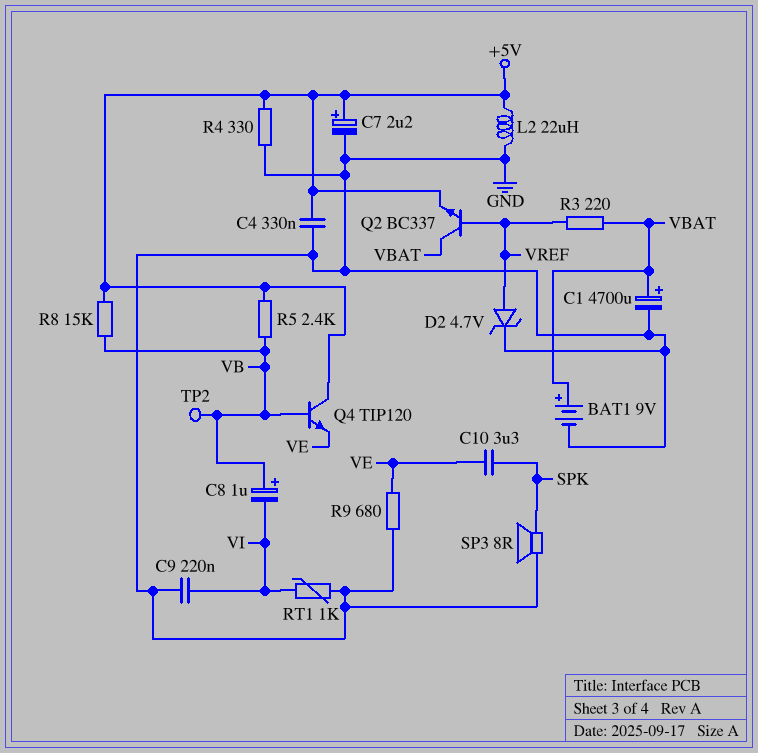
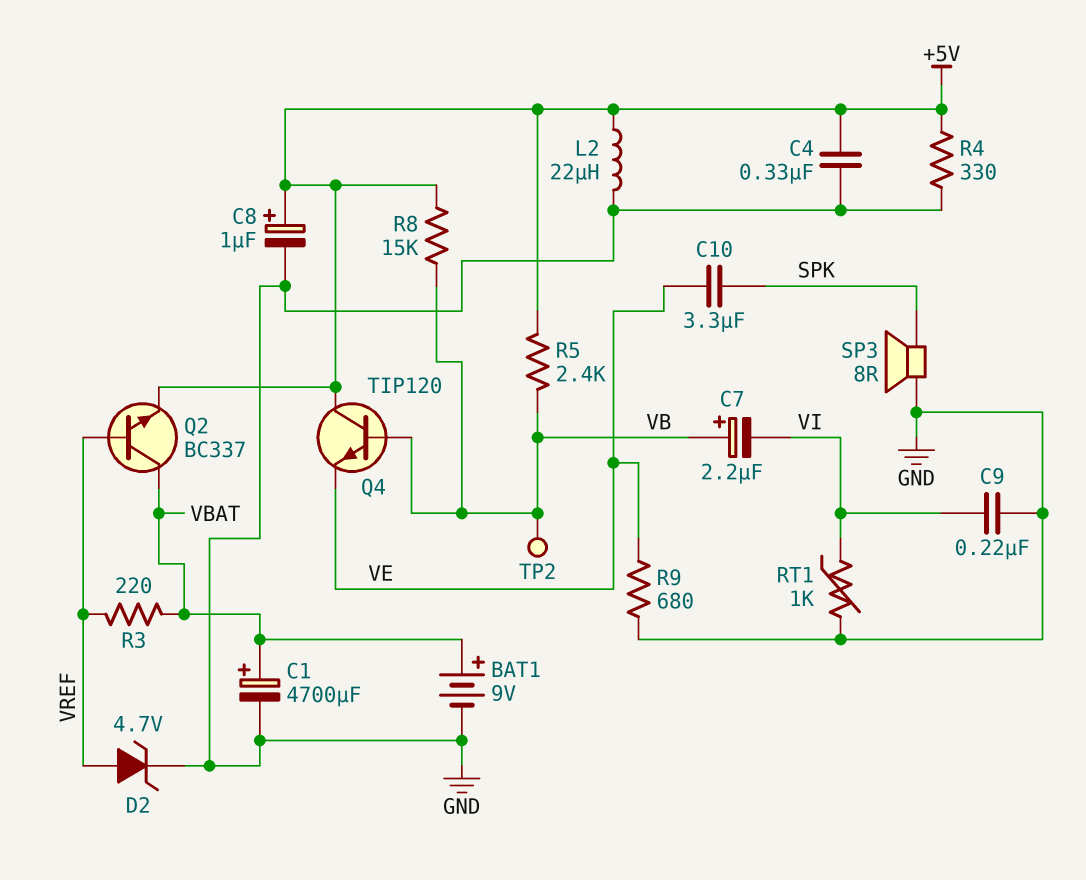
C7: 2.2uF (plus +5V, minus GND) -> 2.2uF (plus VB, minus VI)
C8: 1uF (plus VB, minus VI) -> 1uF (plus +5V, minus GND)

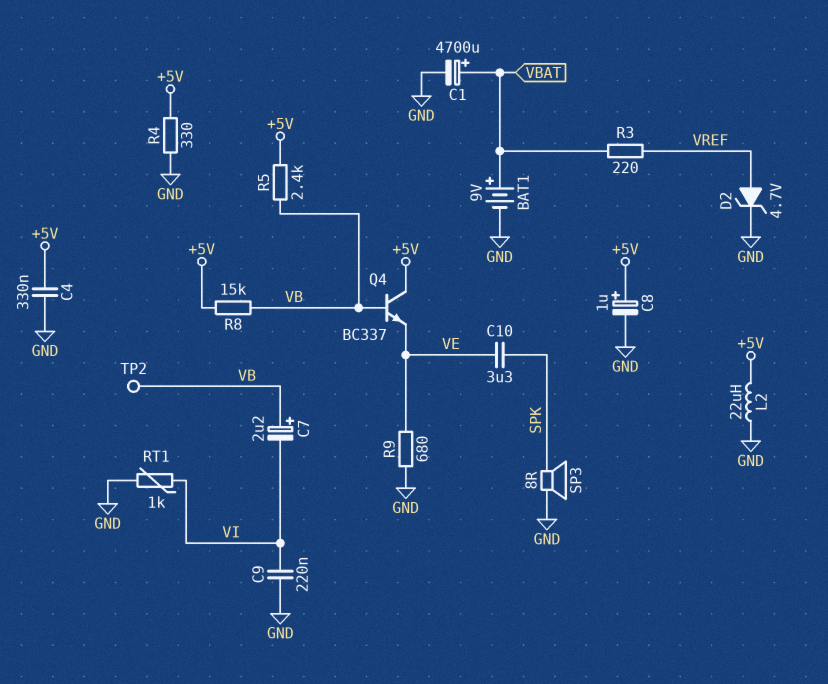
Q2: NPN BC337 (B VREF, C VBAT, E +5V) -> none
Q4: NPN TIP120 (B VB, C +5V, E VE) -> NPN BC337 (B VB, C +5V, E VE)

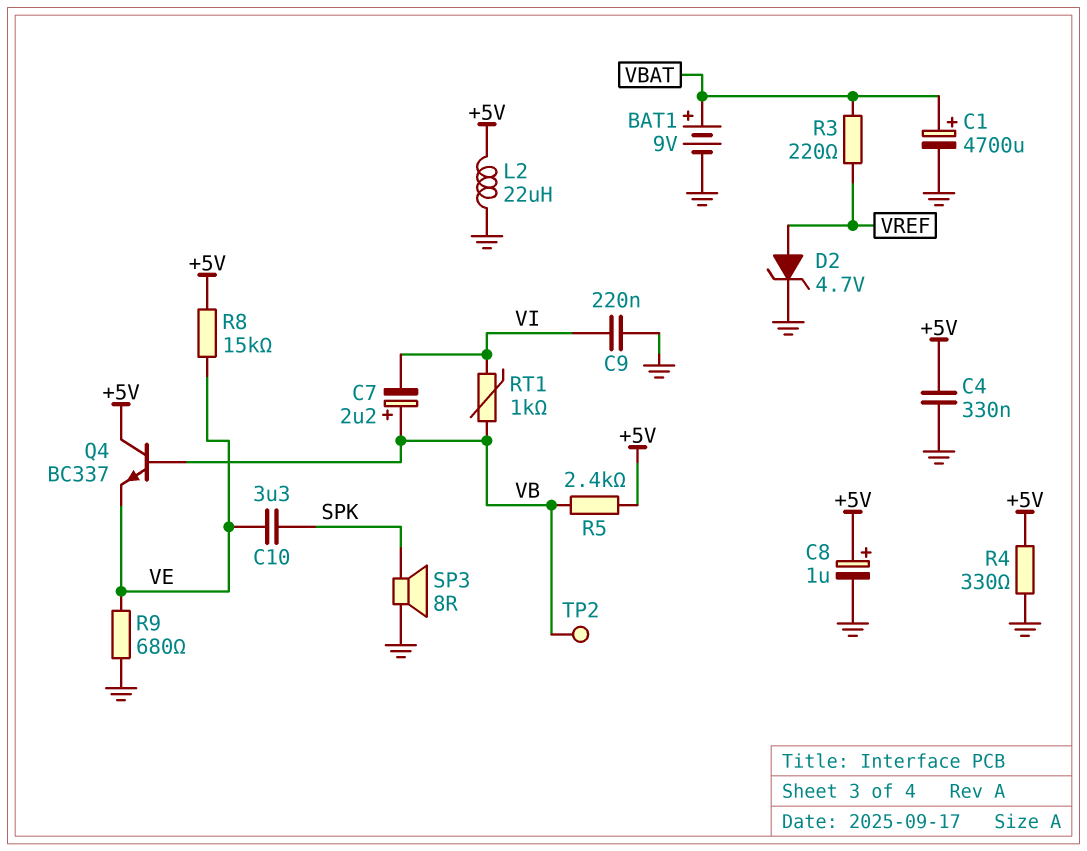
R8: 15k (+5V, VB) -> 15k (+5V, VE)
RT1: 1k (GND, VI) -> 1k (VB, VI)

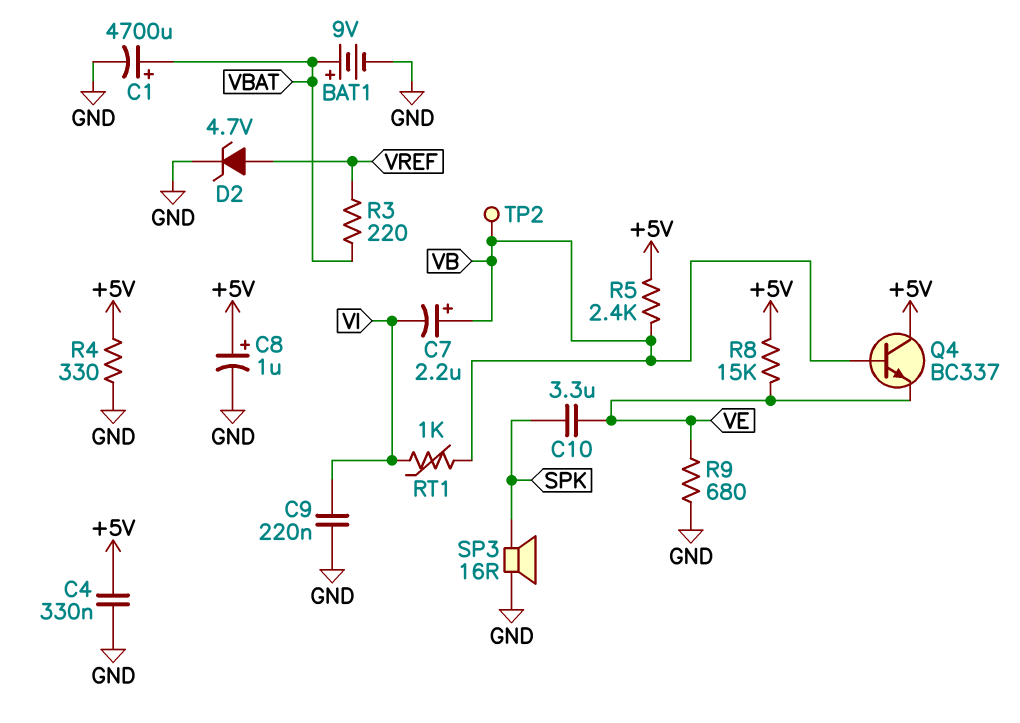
L2: 22uH (+5V, GND) -> none
SP3: speaker 8R (GND, SPK) -> speaker 16R (GND, SPK)

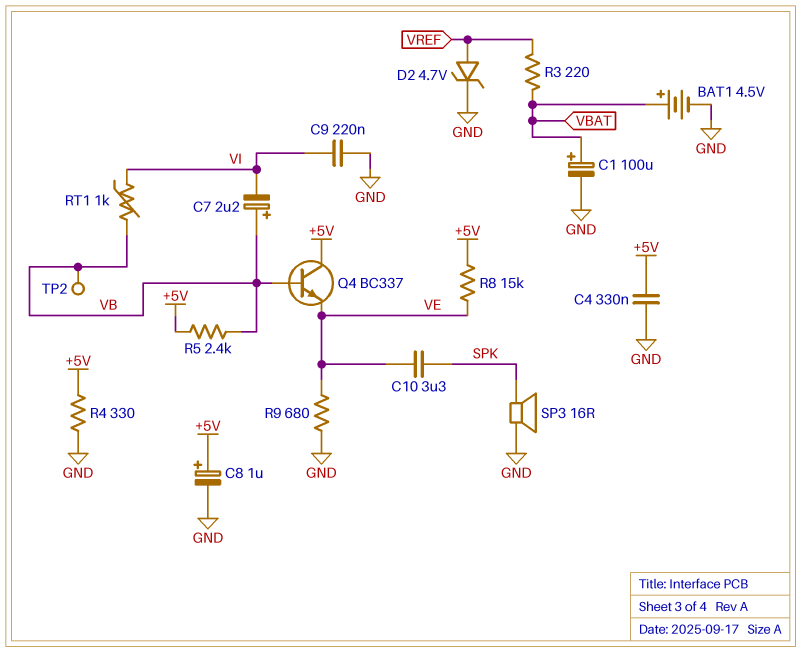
BAT1: 9V (plus VBAT, minus GND) -> 4.5V (plus VBAT, minus GND)
C1: 4700uF (plus VBAT, minus GND) -> 100uF (plus VBAT, minus GND)

